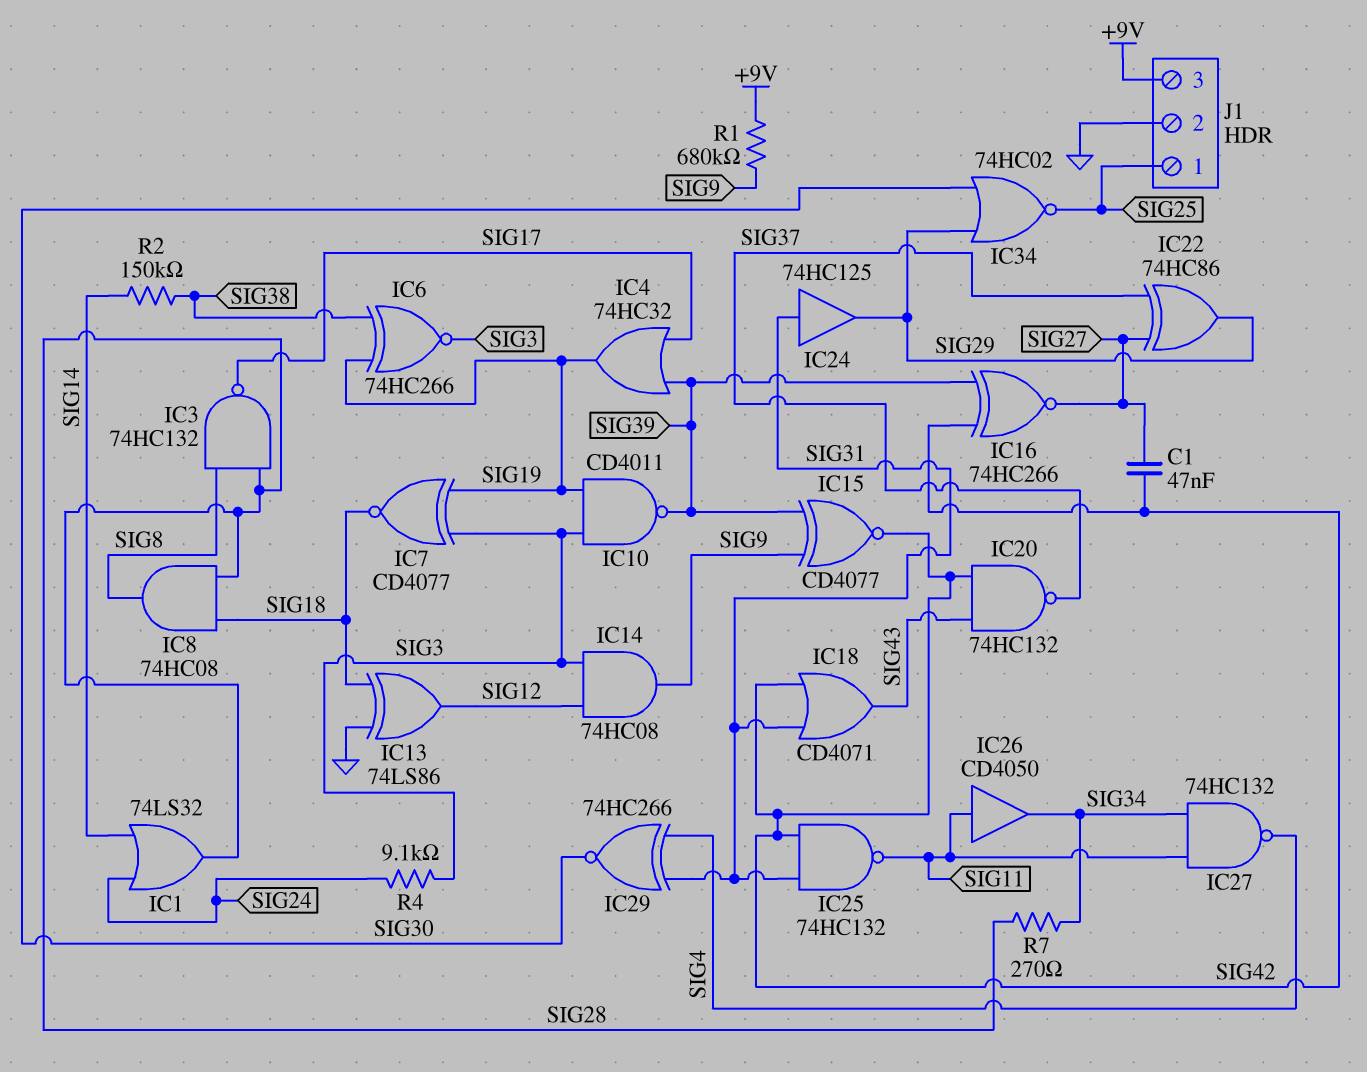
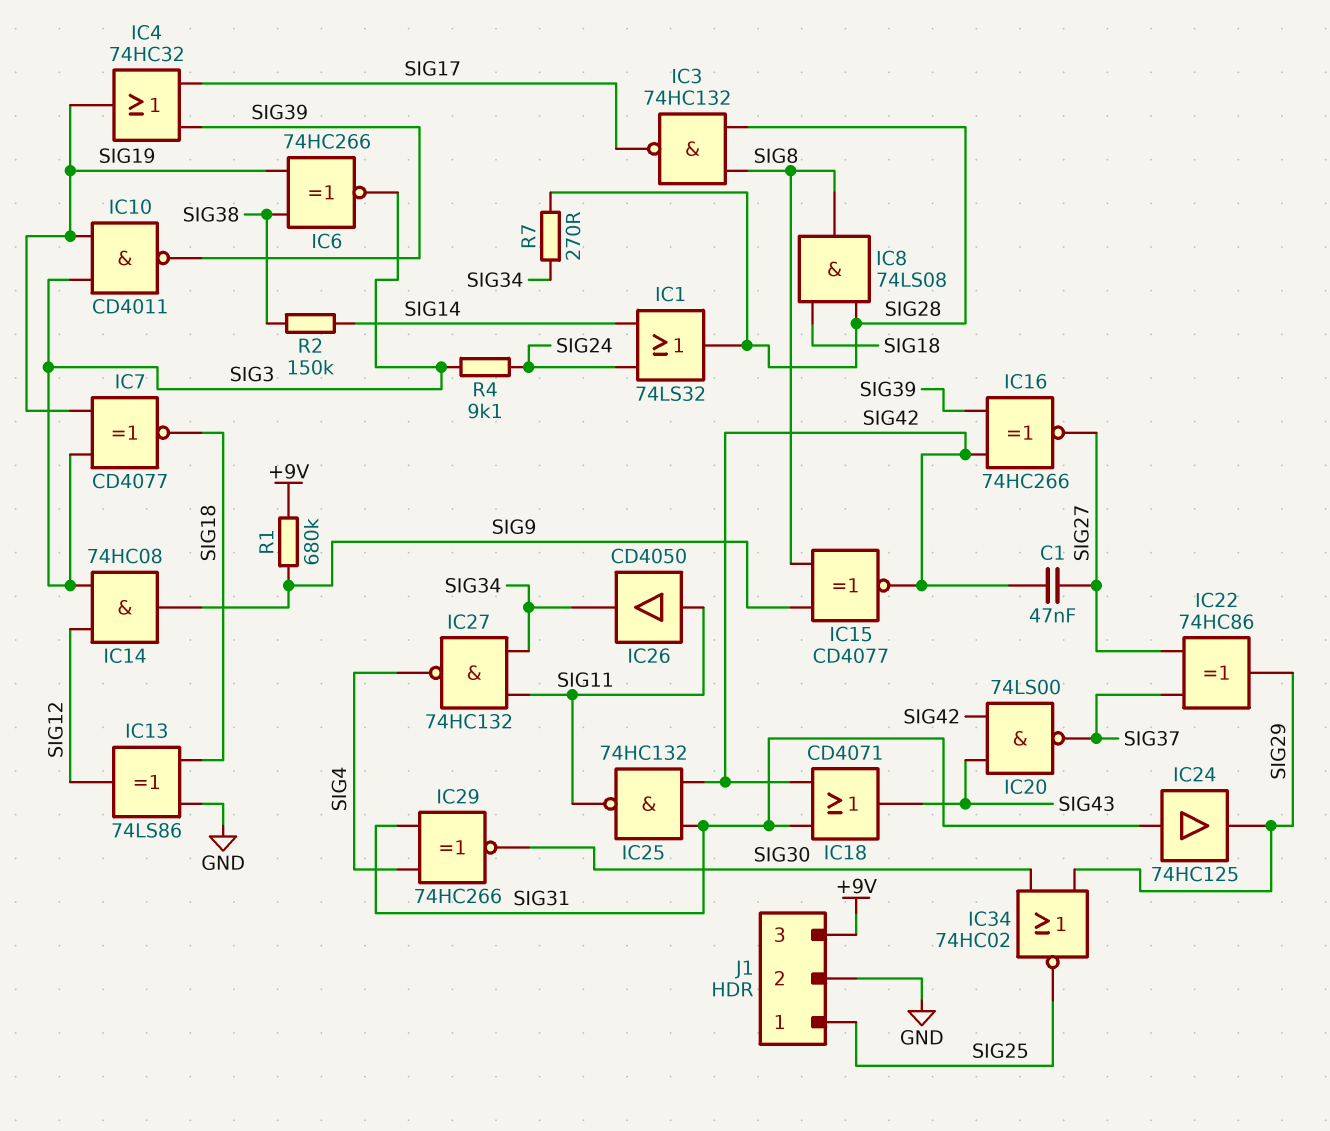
IC8: AND 74HC08 (in SIG18, in SIG28, out SIG8) -> AND 74LS08 (in SIG18, in SIG28, out SIG8)
IC15: XNOR CD4077 (in SIG9, in SIG39, out SIG42) -> XNOR CD4077 (in SIG8, in SIG9, out SIG42)
IC20: NAND 74HC132 (in SIG42, in SIG43, out SIG37) -> NAND 74LS00 (in SIG42, in SIG43, out SIG37)

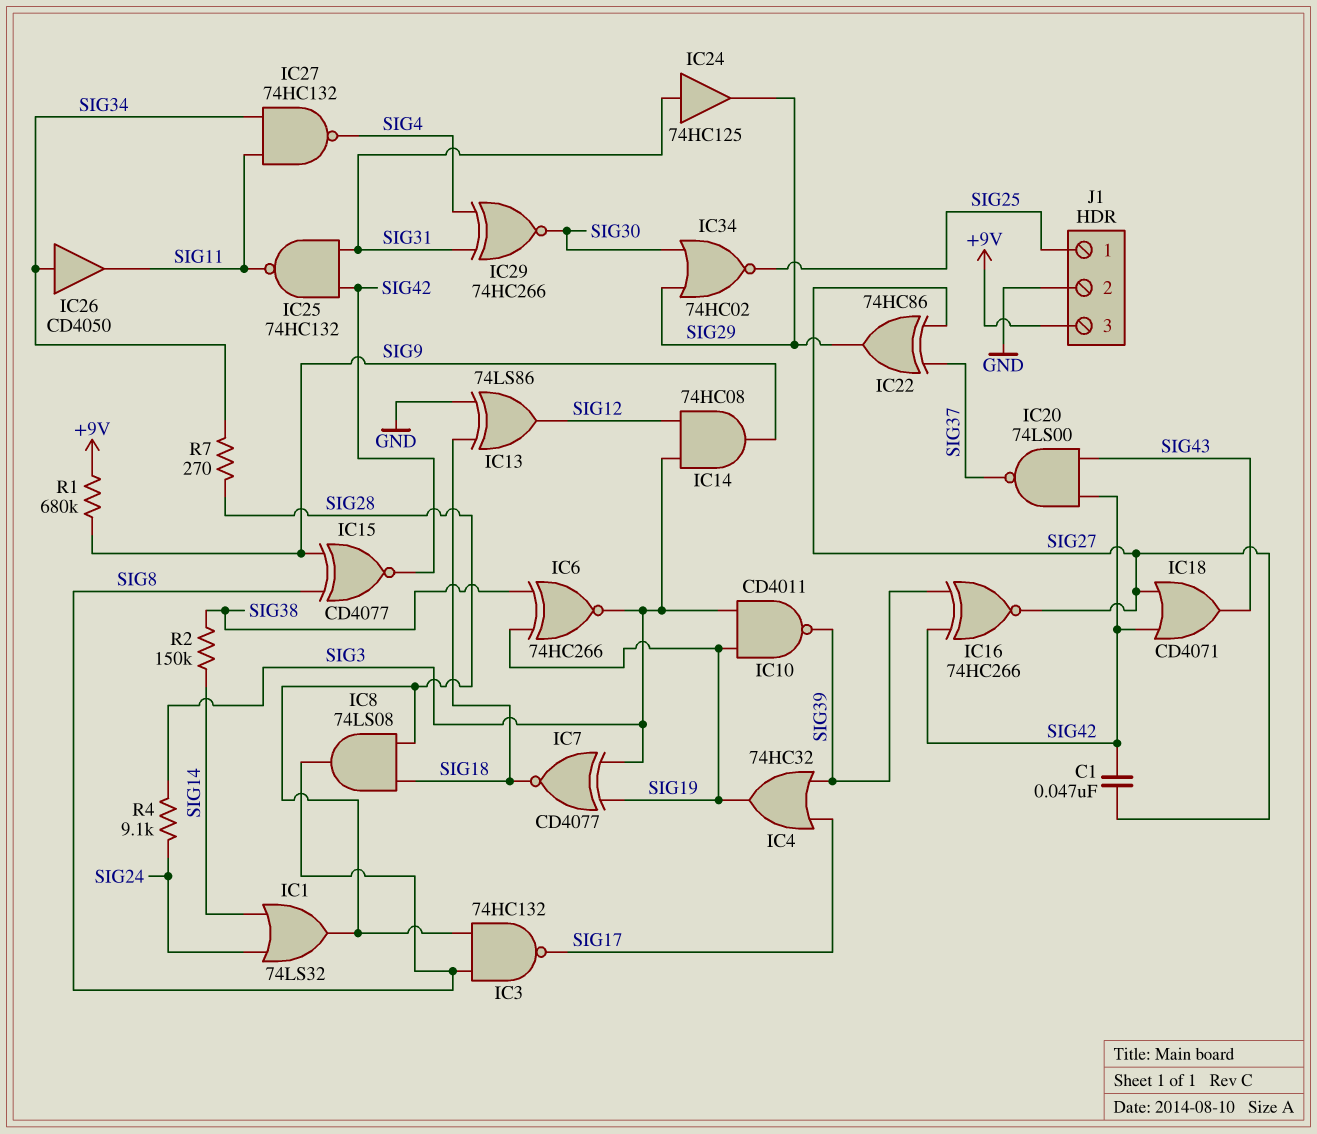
IC18: OR CD4071 (in SIG31, in SIG42, out SIG43) -> OR CD4071 (in SIG27, in SIG42, out SIG43)
IC26: buffer CD4050 (in SIG11, out SIG34) -> buffer CD4050 (in SIG34, out SIG11)

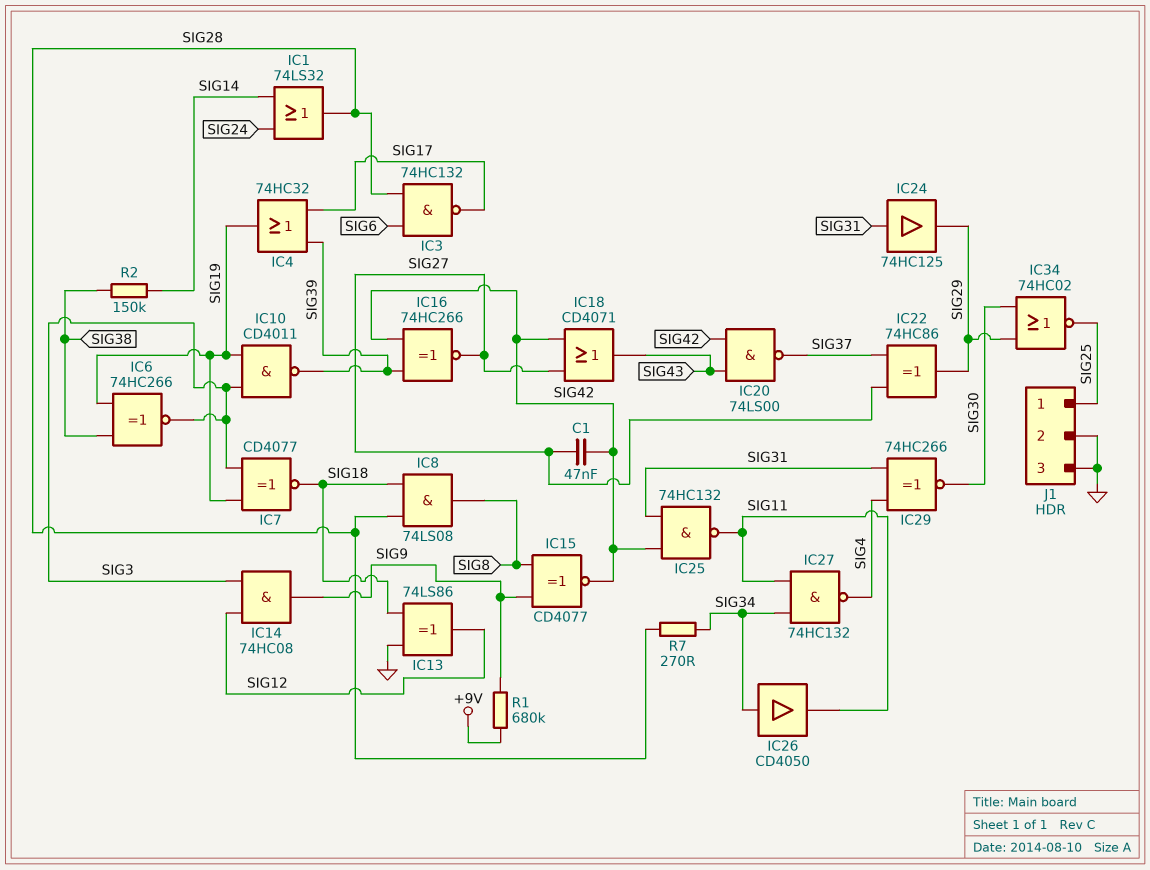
IC3: NAND 74HC132 (in SIG8, in SIG28, out SIG17) -> NAND 74HC132 (in SIG6, in SIG28, out SIG17)
J1 pin 3: +9V -> GND
R4: 9.1k (SIG3, SIG24) -> none

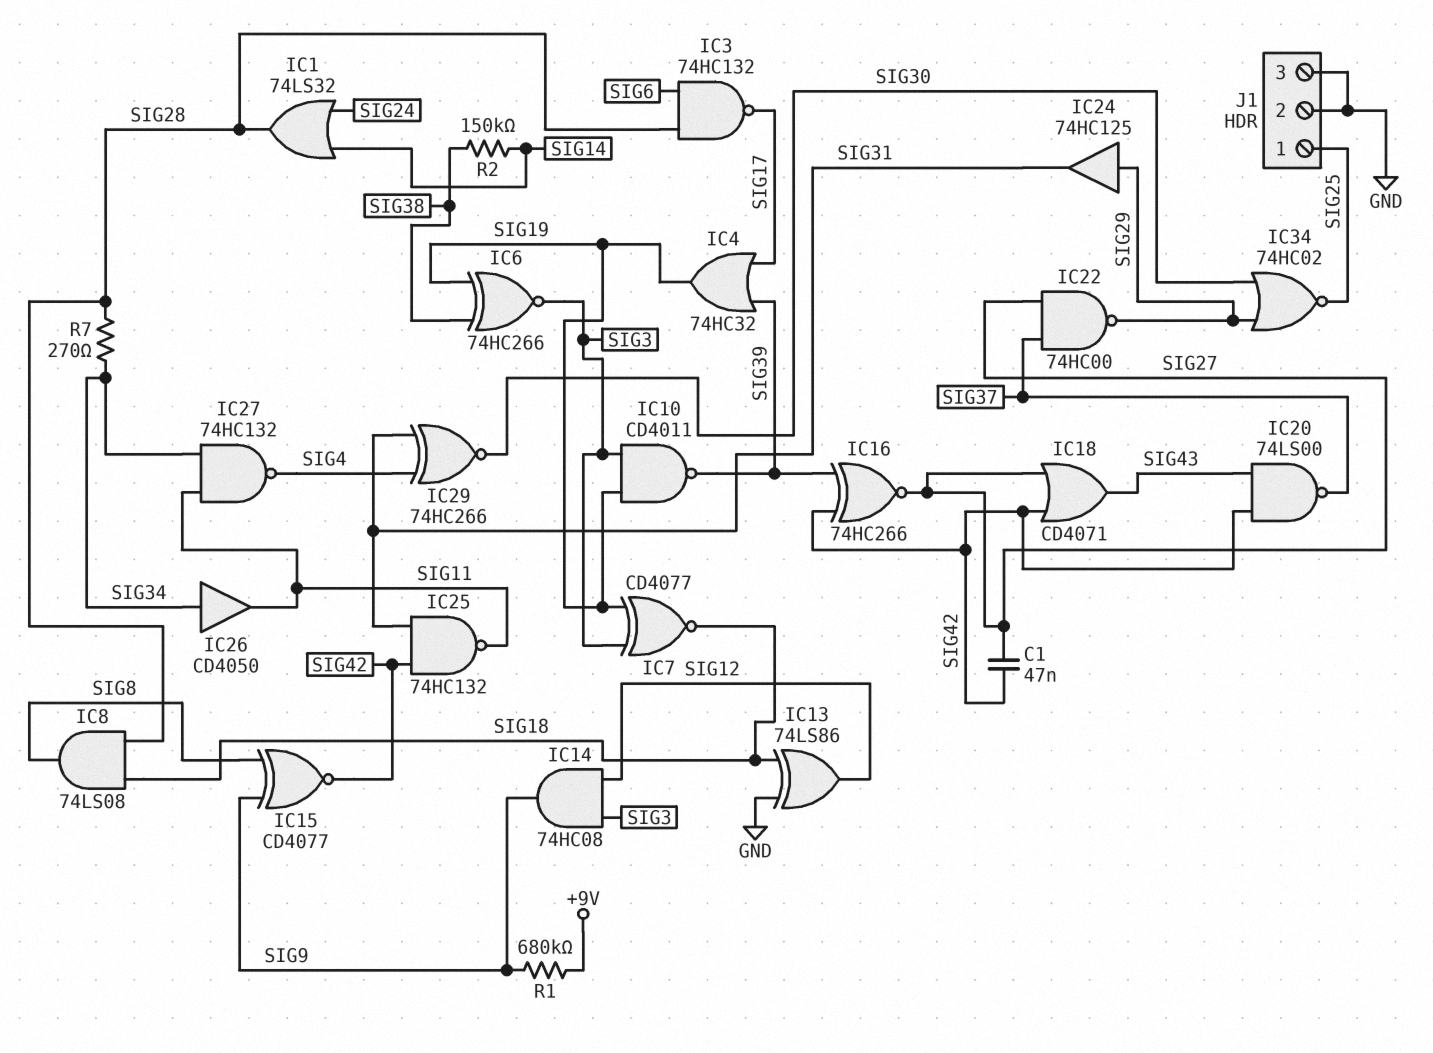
IC22: XOR 74HC86 (in SIG27, in SIG37, out SIG29) -> NAND 74HC00 (in SIG27, in SIG37, out SIG29)
IC24: buffer 74HC125 (in SIG31, out SIG29) -> buffer 74HC125 (in SIG29, out SIG31)

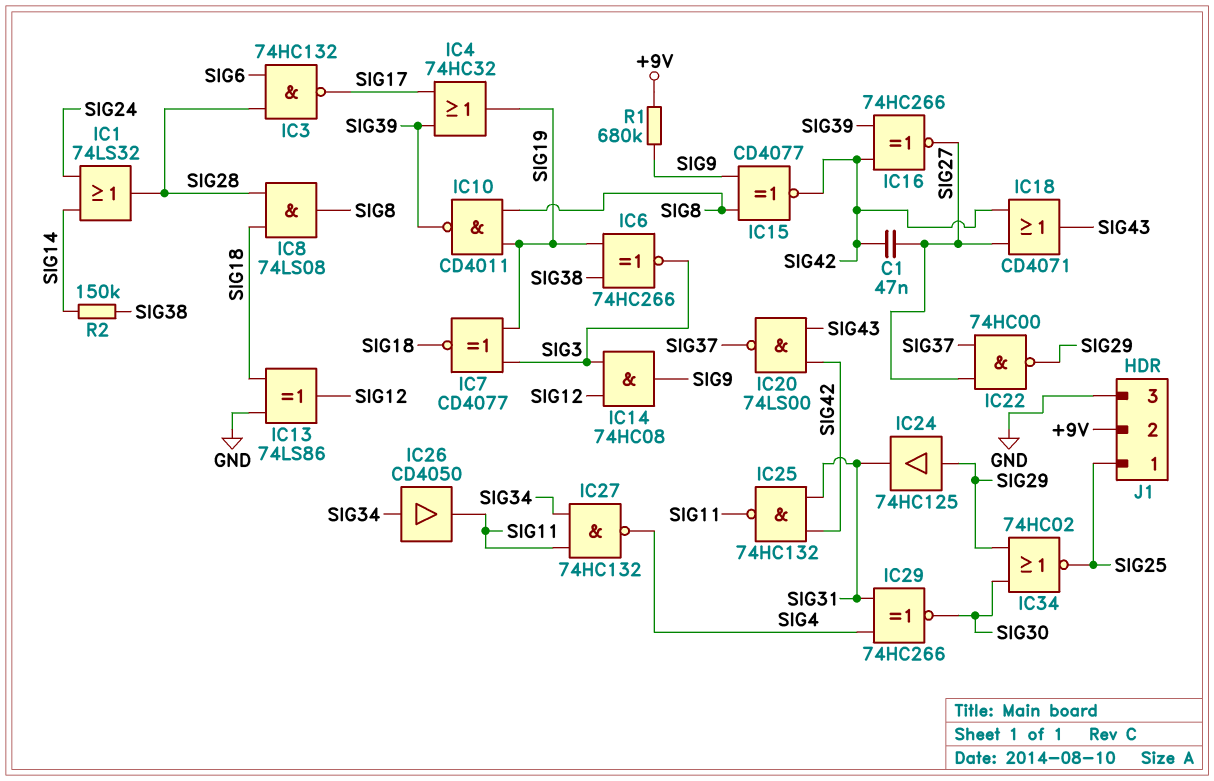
IC10: NAND CD4011 (in SIG3, in SIG19, out SIG39) -> NAND CD4011 (in SIG8, in SIG19, out SIG39)
J1 pin 2: GND -> +9V
R7: 270 (SIG28, SIG34) -> none

